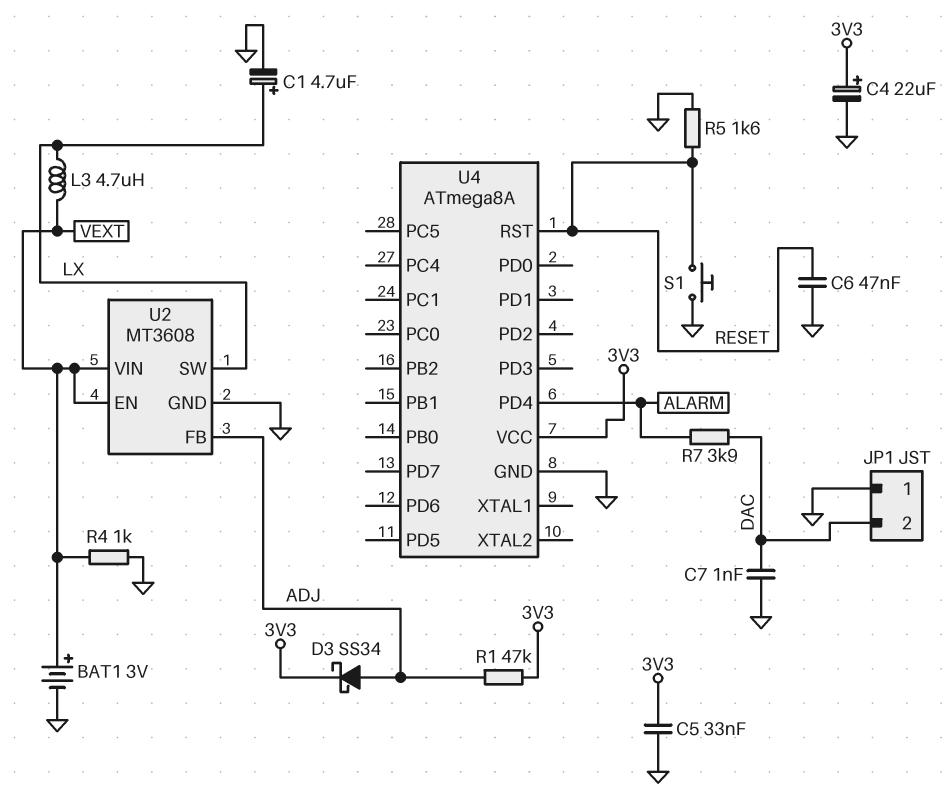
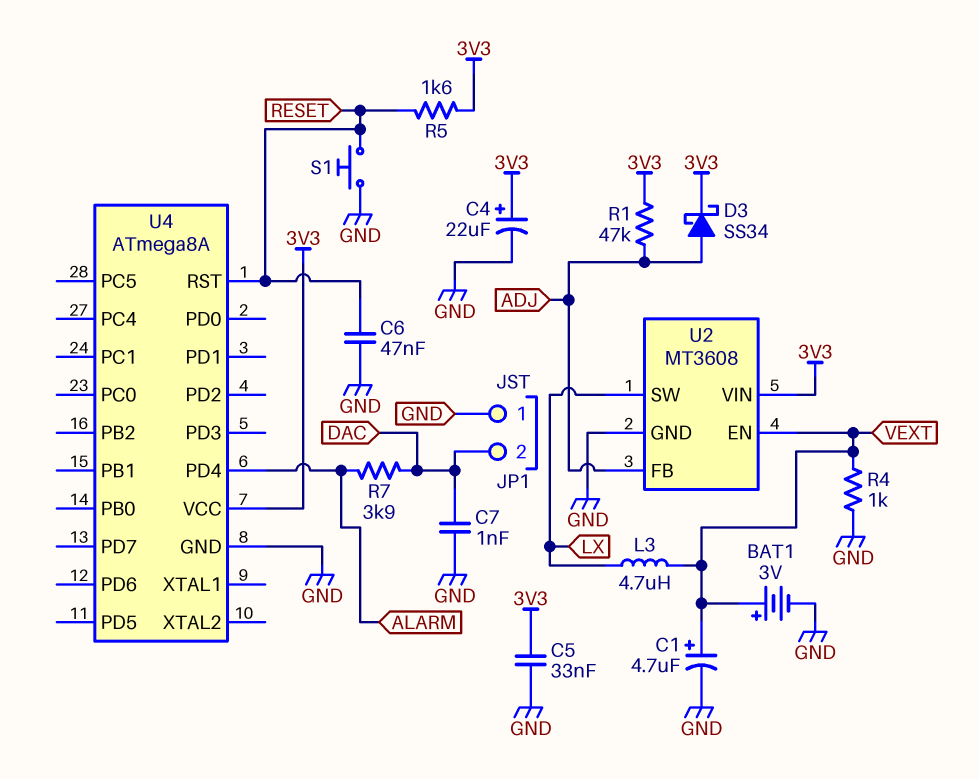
C1: 4.7uF (plus LX, minus GND) -> 4.7uF (plus VEXT, minus GND)
R5: 1.6k (GND, RESET) -> 1.6k (3V3, RESET)
U2 pin VIN: VEXT -> 3V3

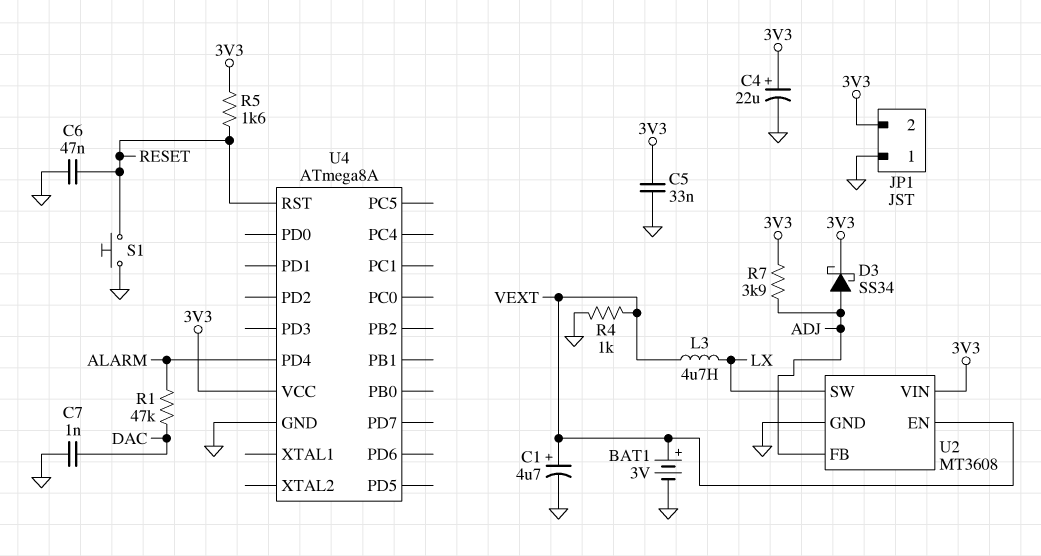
JP1 pin 2: DAC -> 3V3
R1: 47k (3V3, ADJ) -> 47k (ALARM, DAC)
R7: 3.9k (ALARM, DAC) -> 3.9k (3V3, ADJ)

